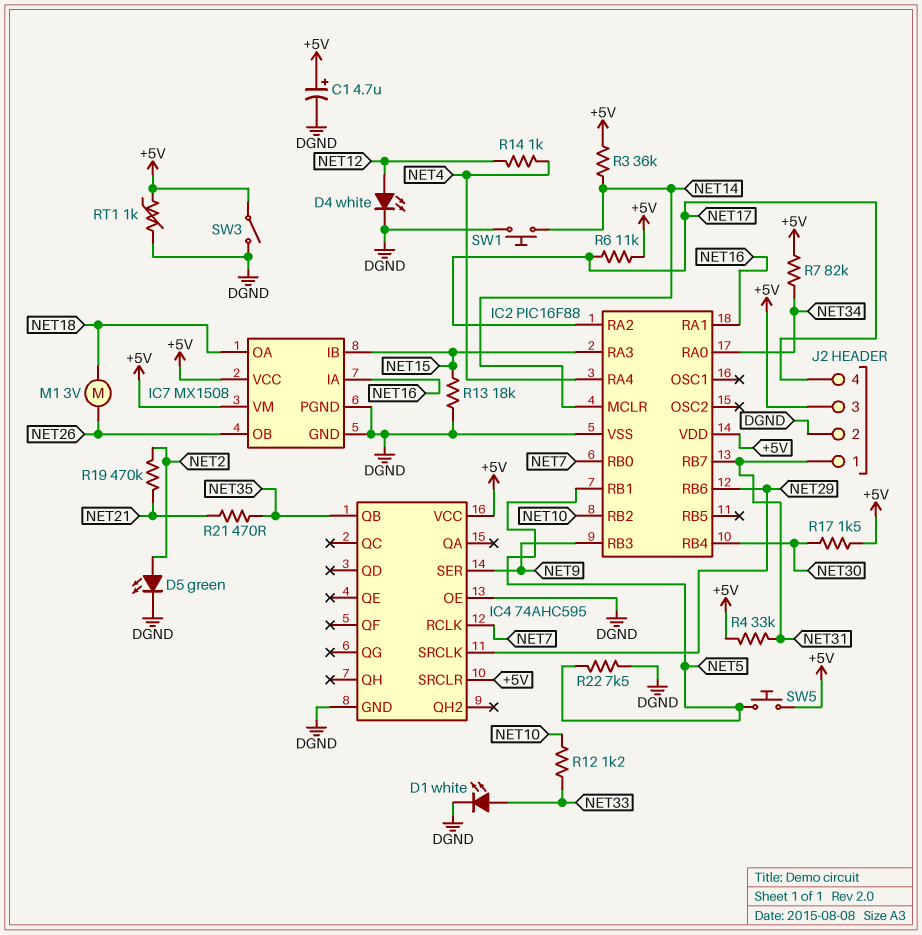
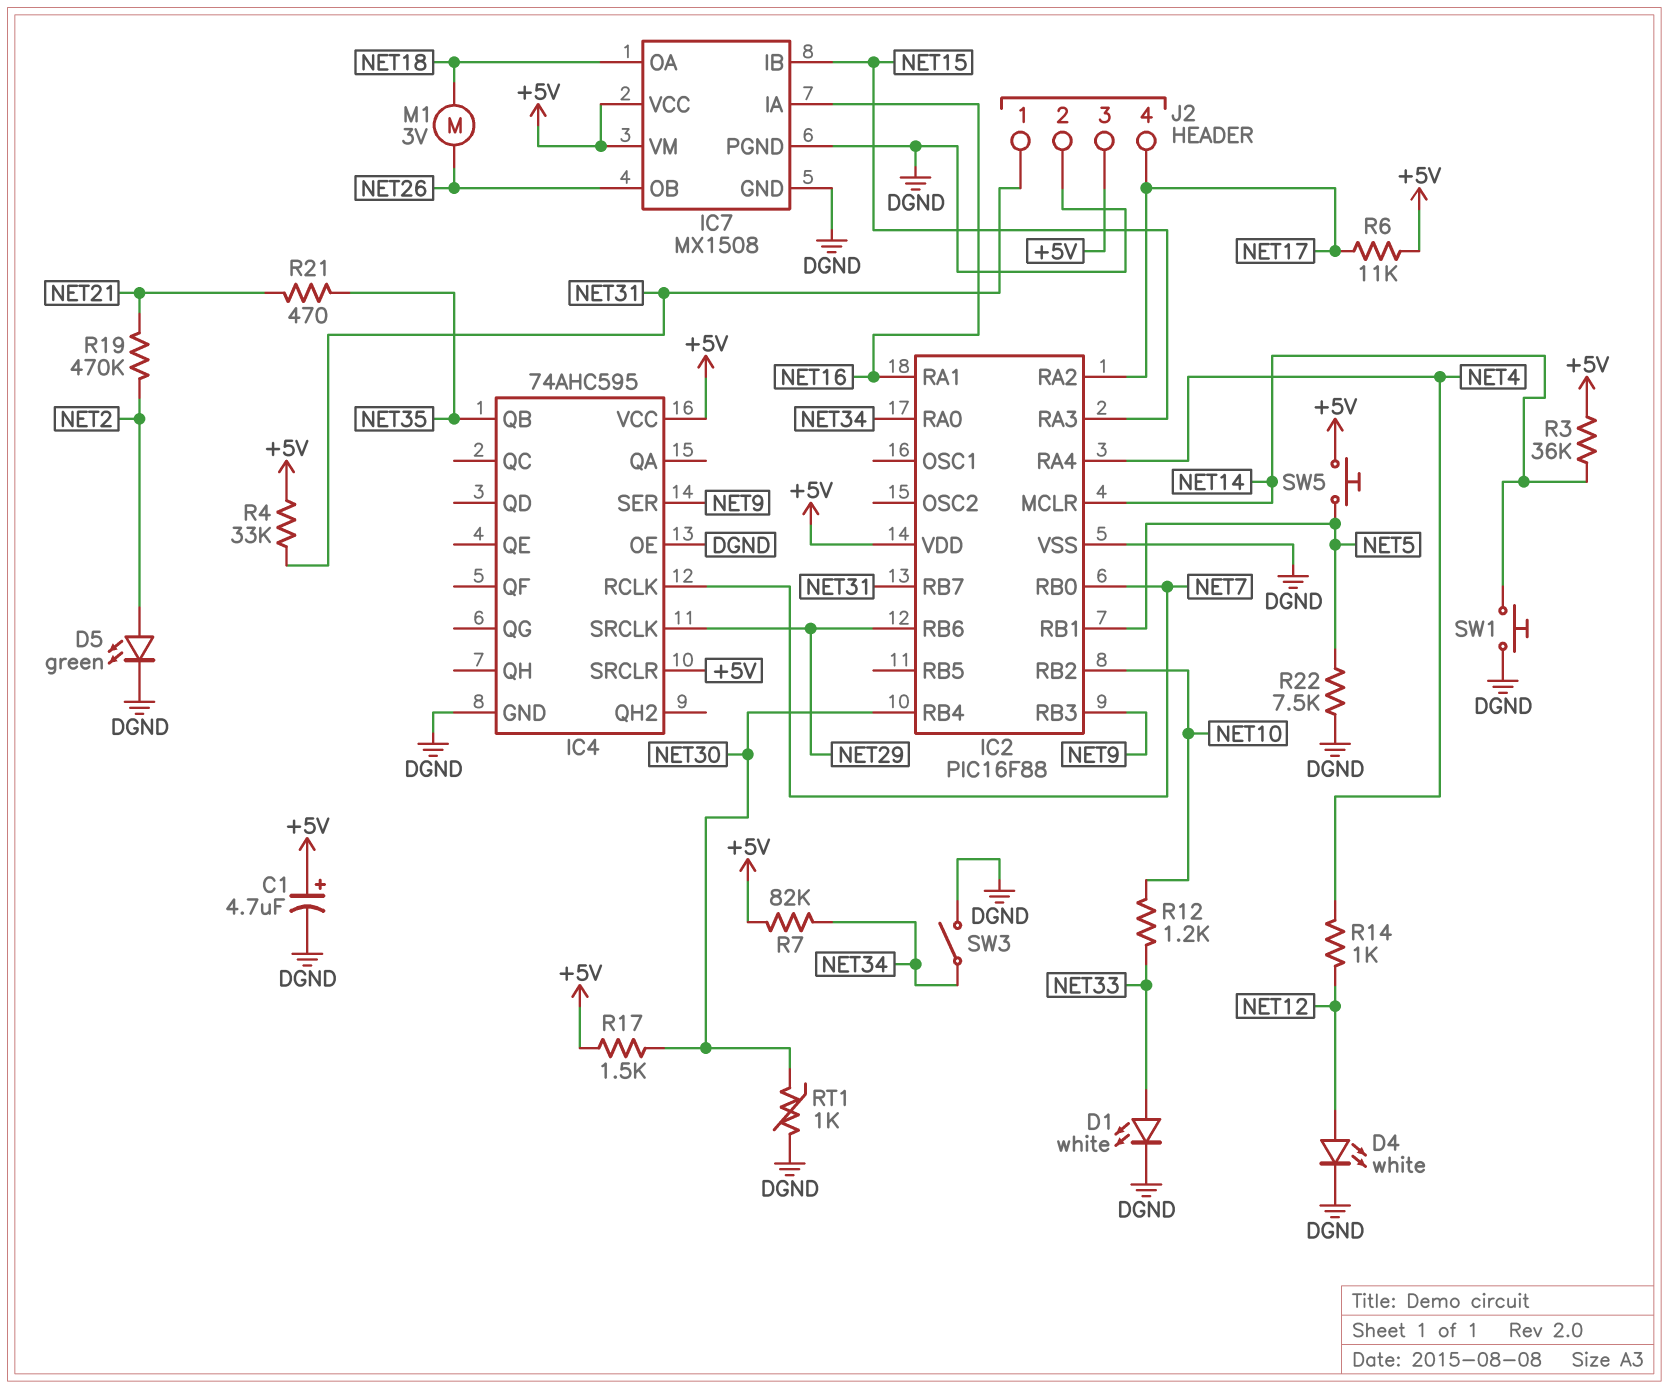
R13: 18k (DGND, NET15) -> none
RT1: 1k (+5V, DGND) -> 1k (DGND, NET30)
SW3: switch (+5V, DGND) -> switch (DGND, NET34)

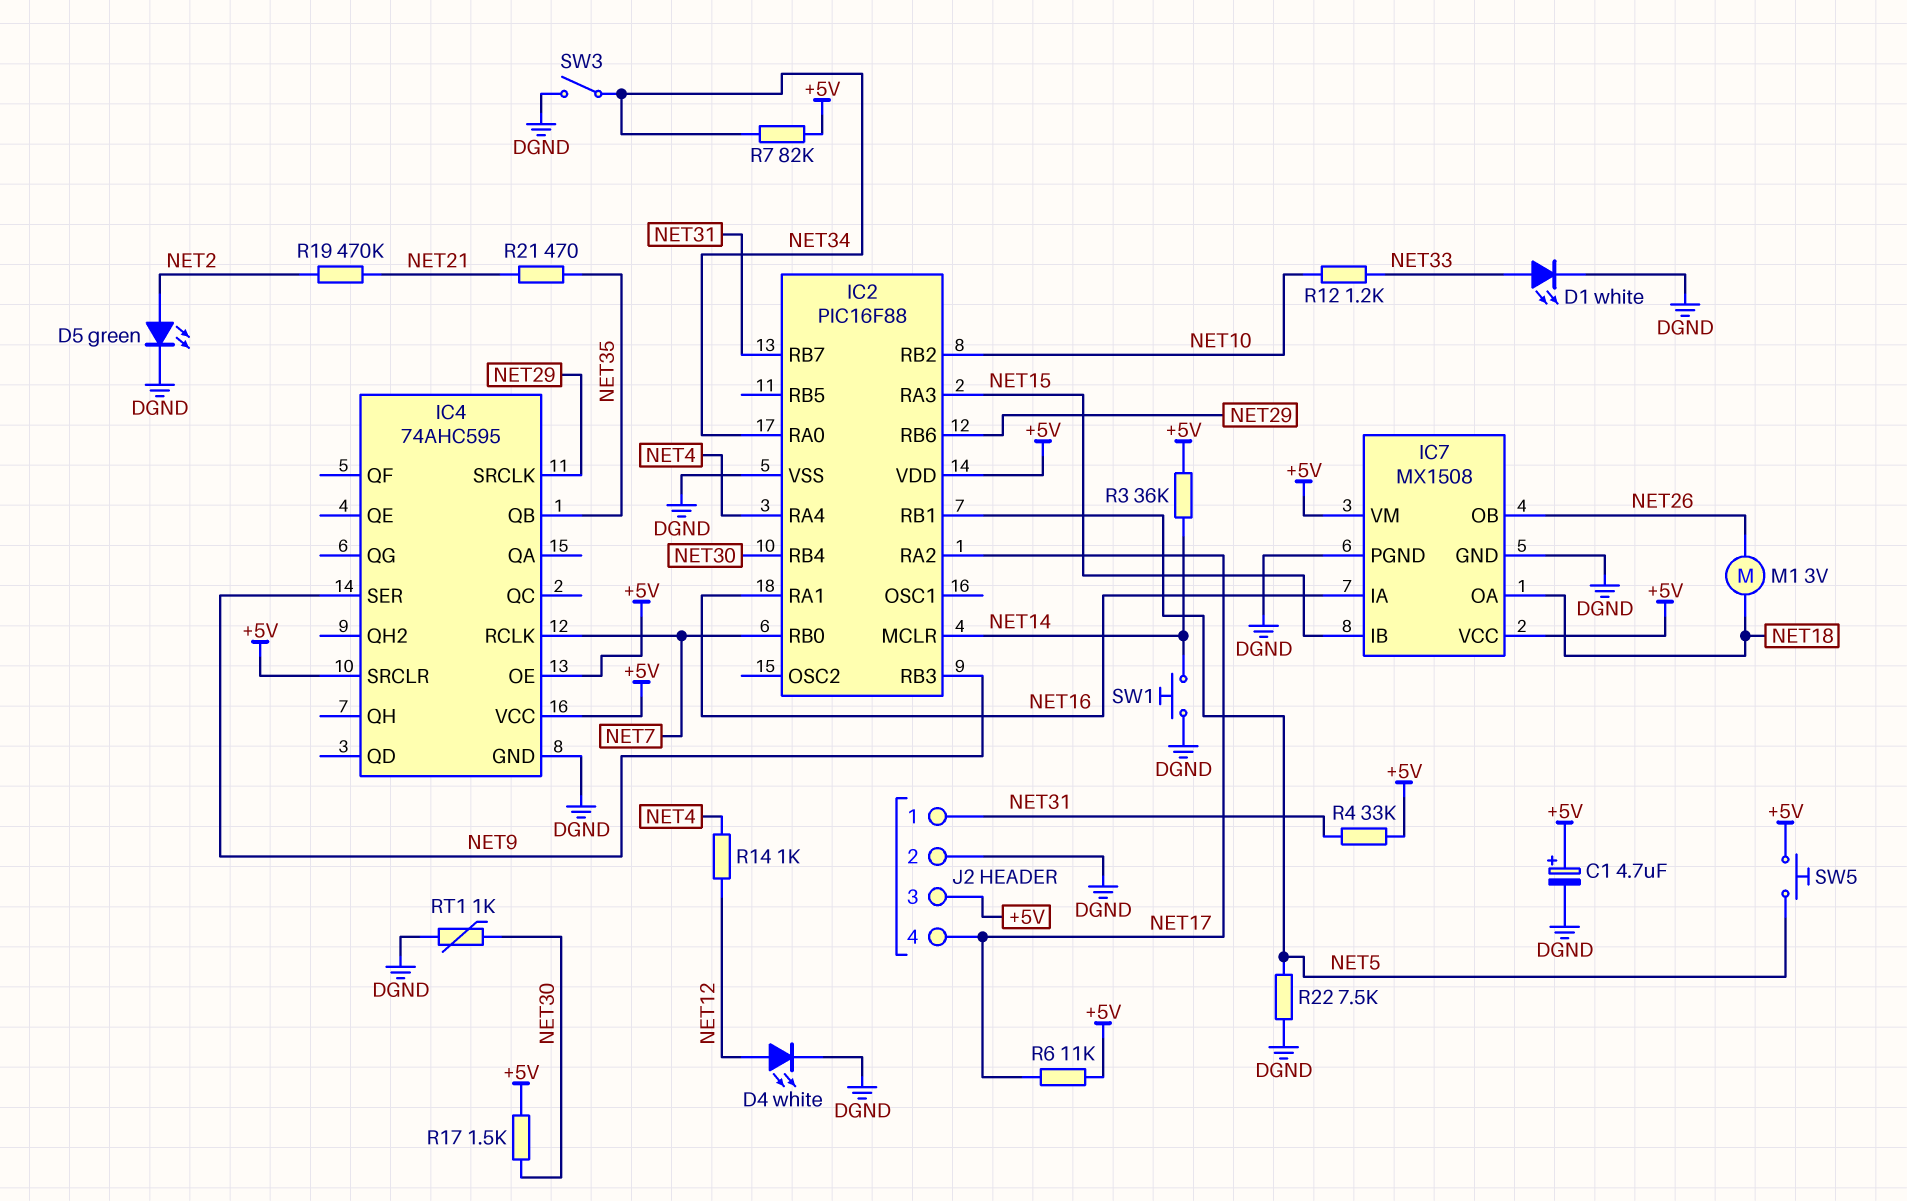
IC4 pin OE: DGND -> +5V

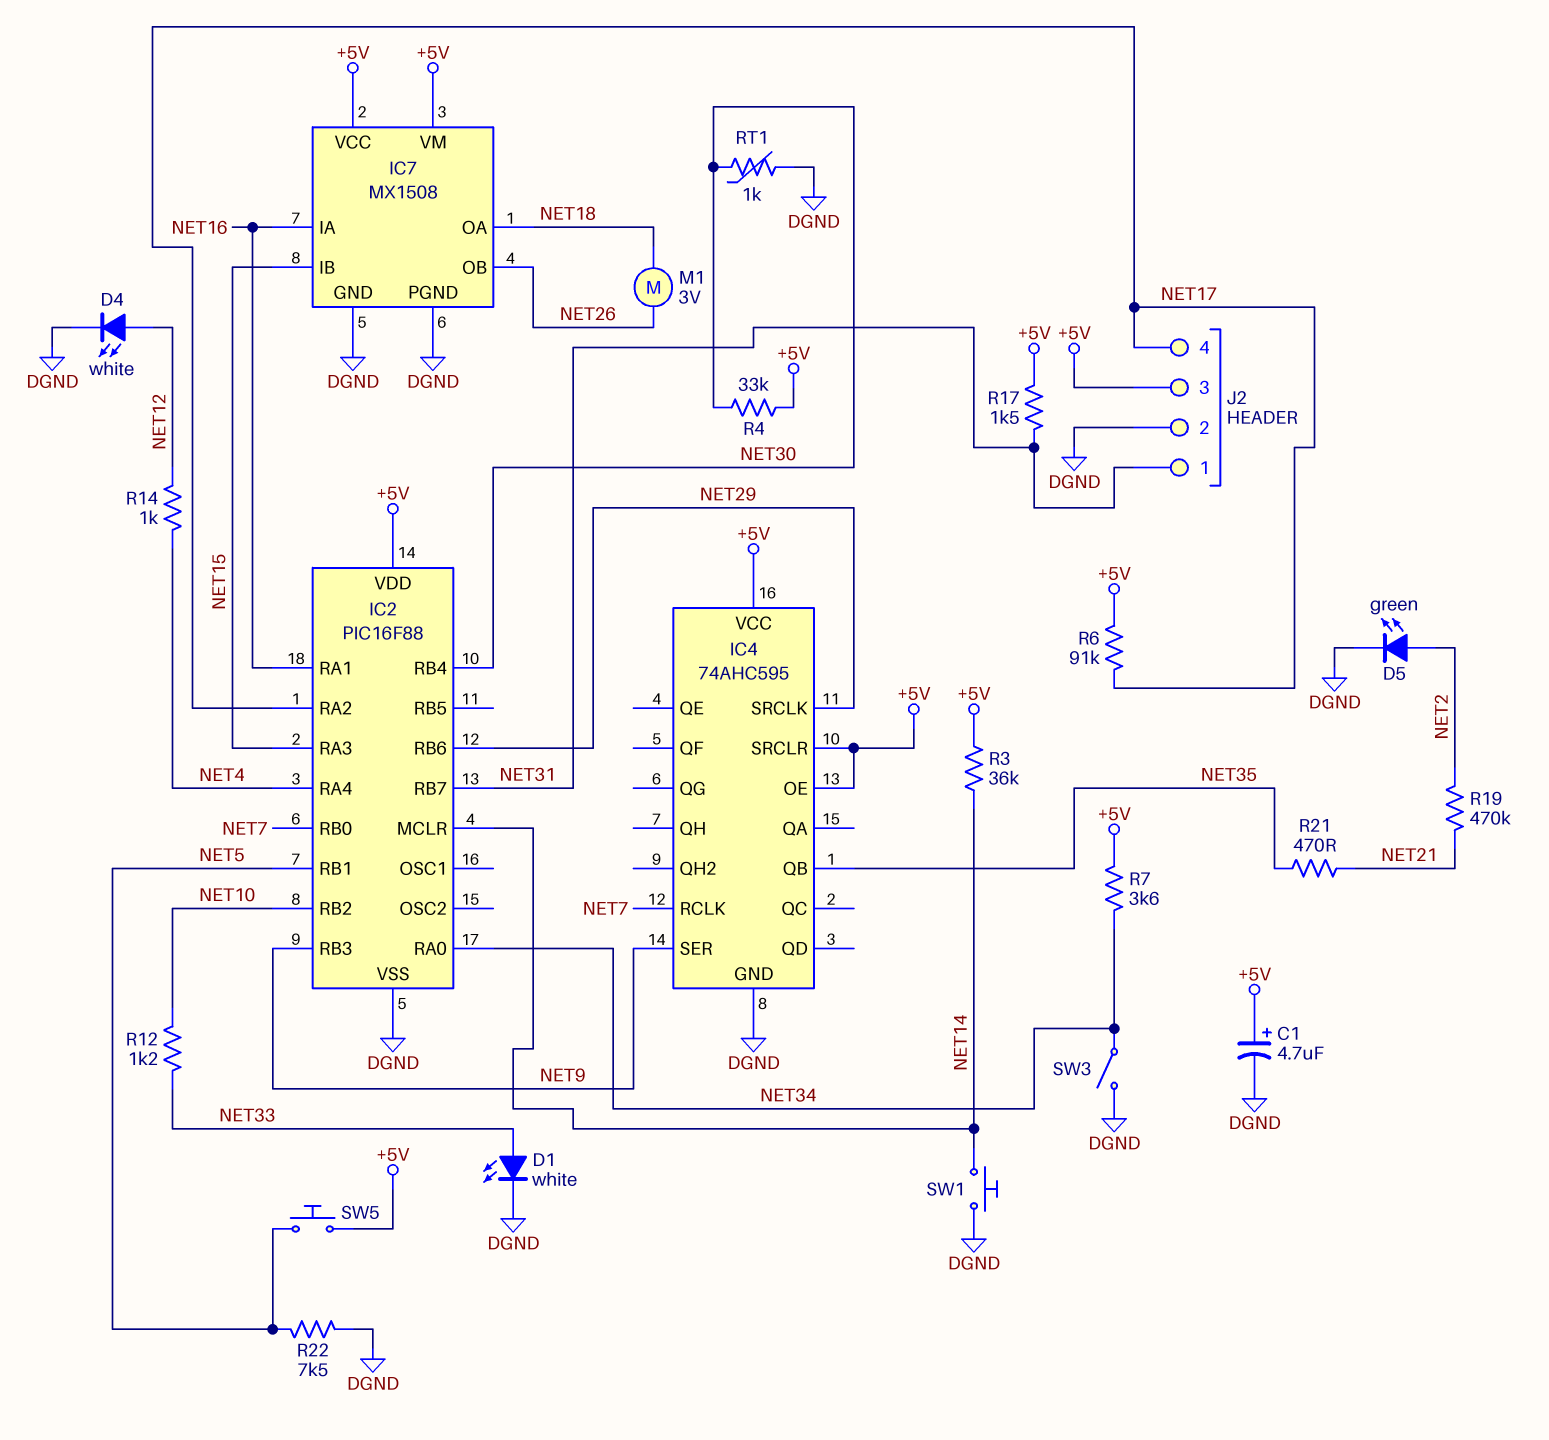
R4: 33k (+5V, NET31) -> 33k (+5V, NET30)
R6: 11k (+5V, NET17) -> 91k (+5V, NET17)
R7: 82k (+5V, NET34) -> 3.6k (+5V, NET34)
R17: 1.5k (+5V, NET30) -> 1.5k (+5V, NET31)

